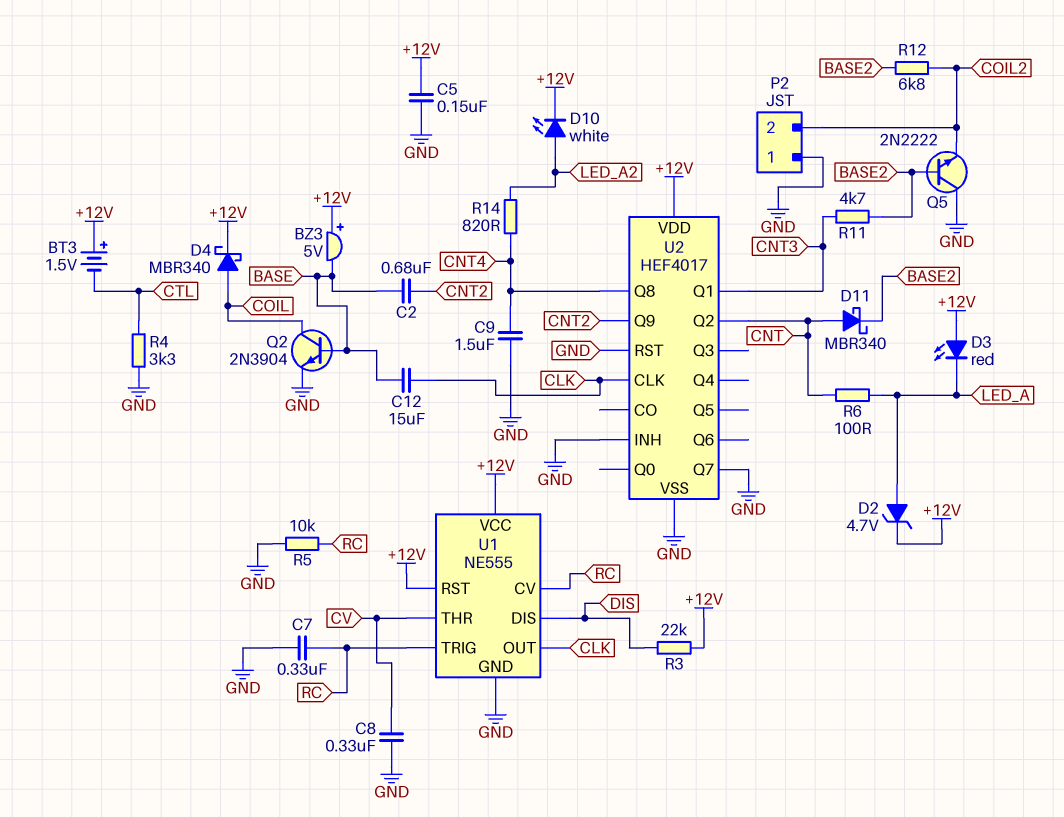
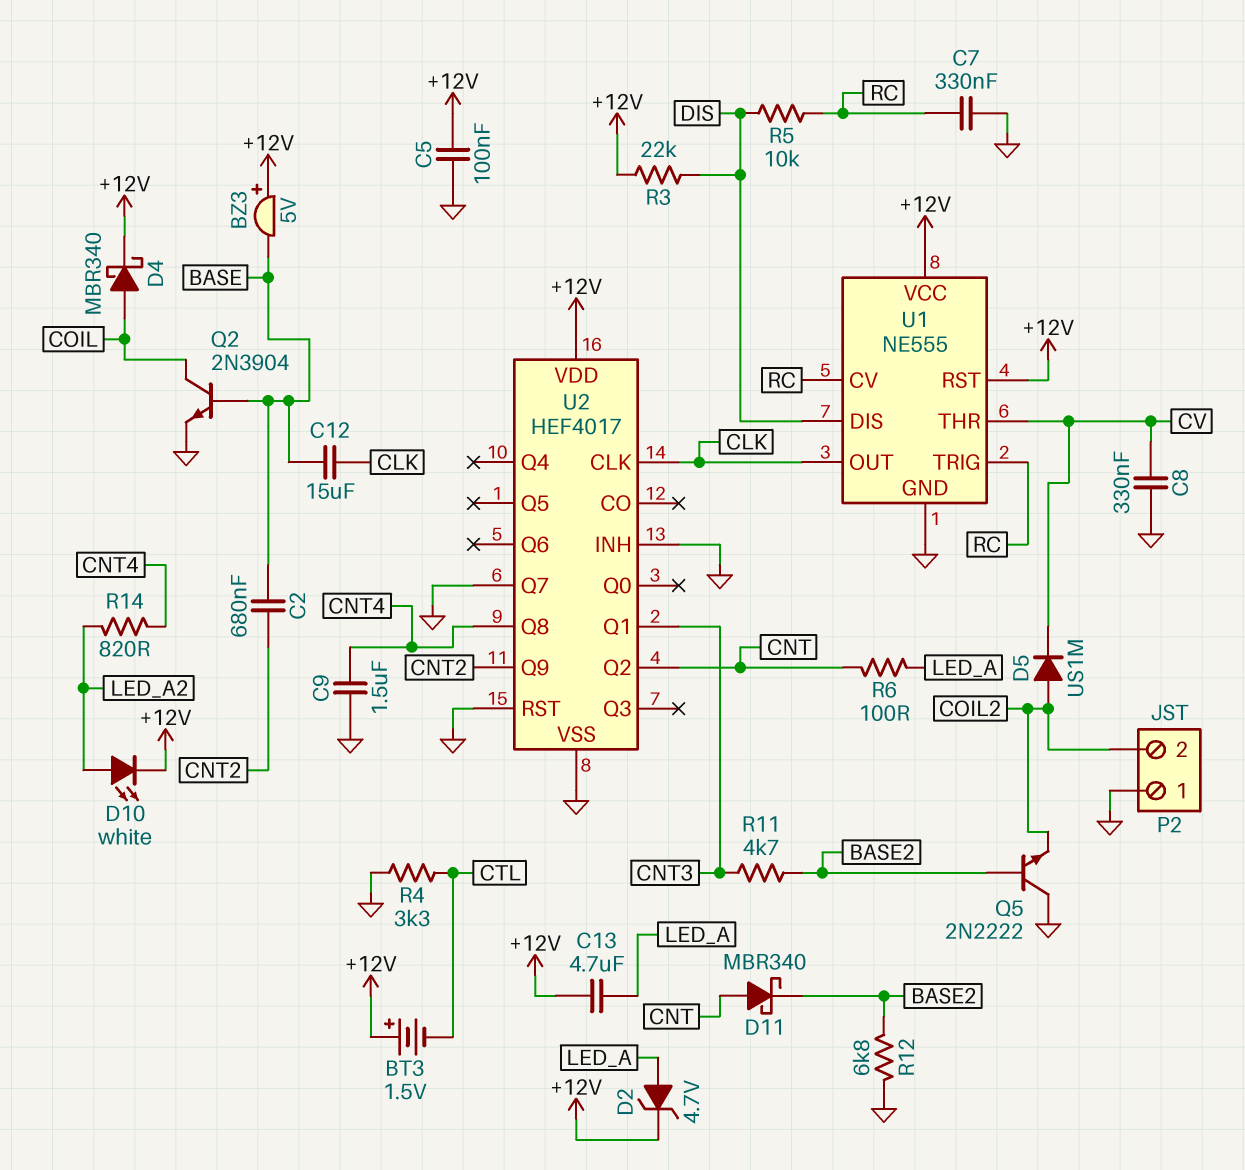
C5: 150nF (+12V, GND) -> 100nF (+12V, GND)
C13: none -> 4.7uF (+12V, LED_A)
D3: LED red (A +12V, K LED_A) -> none
D5: none -> diode US1M (A COIL2, K CV)
R5: 10k (GND, RC) -> 10k (DIS, RC)
R12: 6.8k (BASE2, COIL2) -> 6.8k (BASE2, GND)

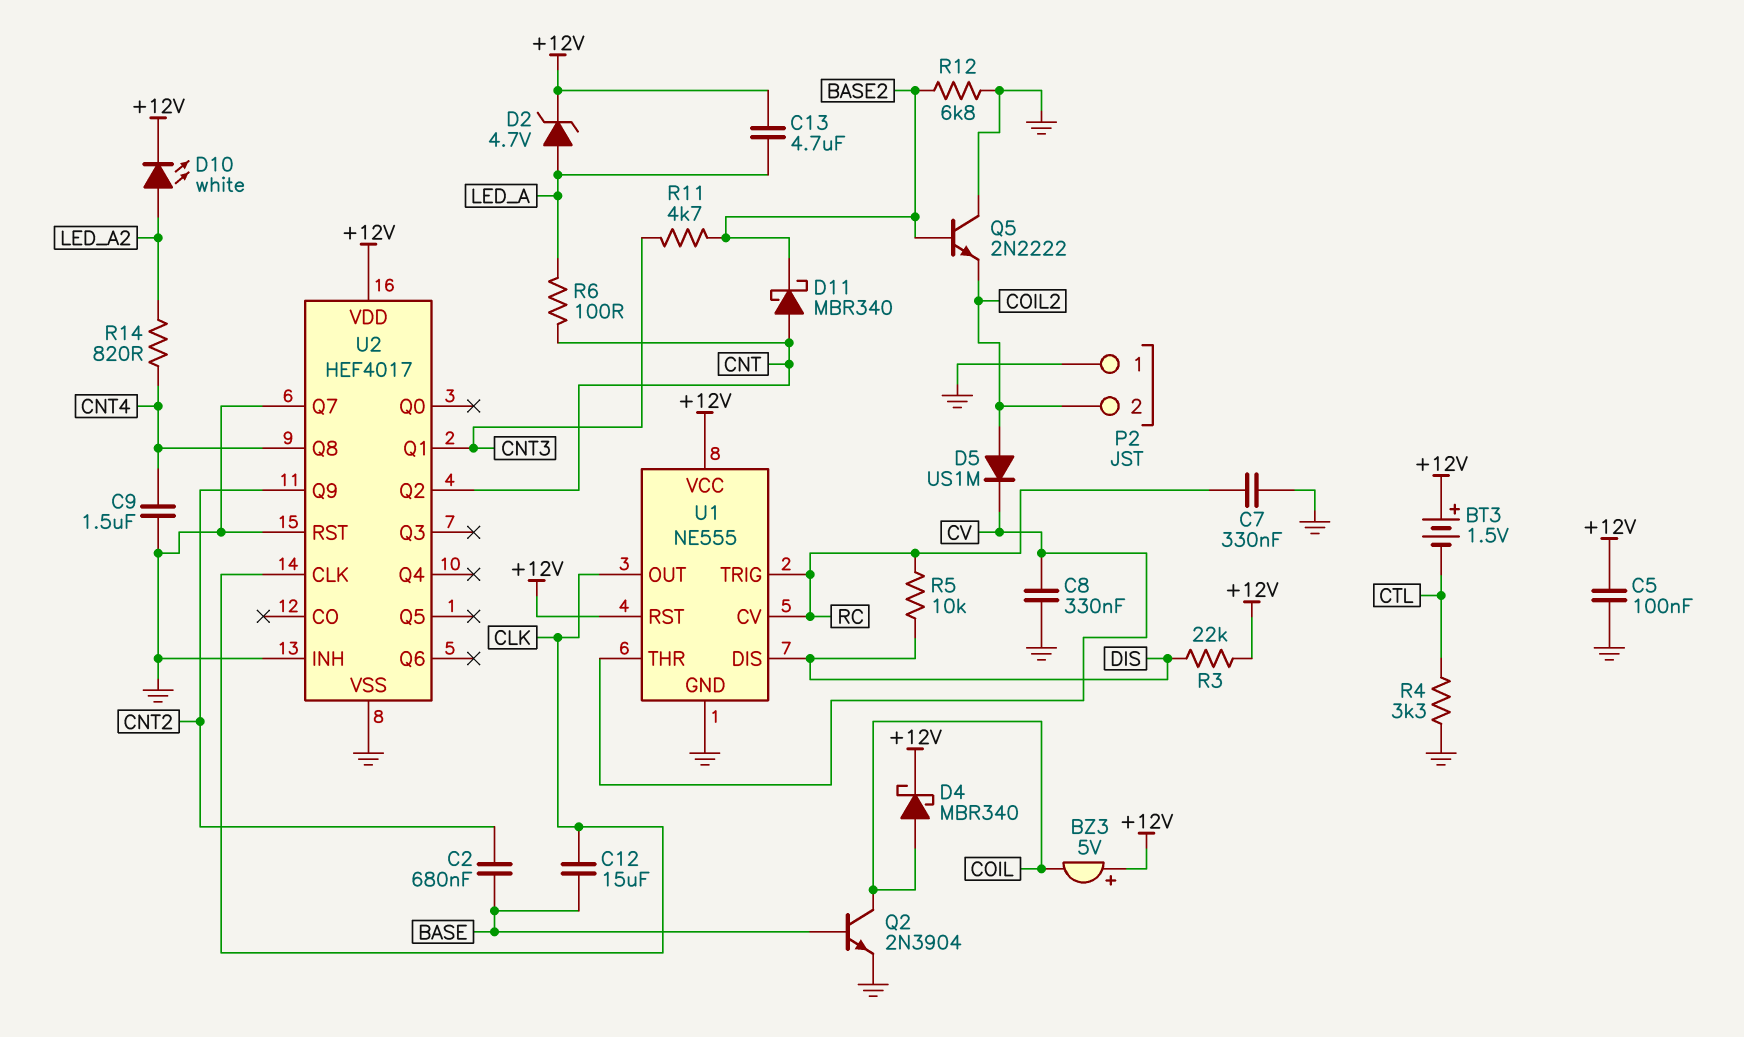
BZ3: buzzer 5V (plus +12V, minus BASE) -> buzzer 5V (plus +12V, minus COIL)

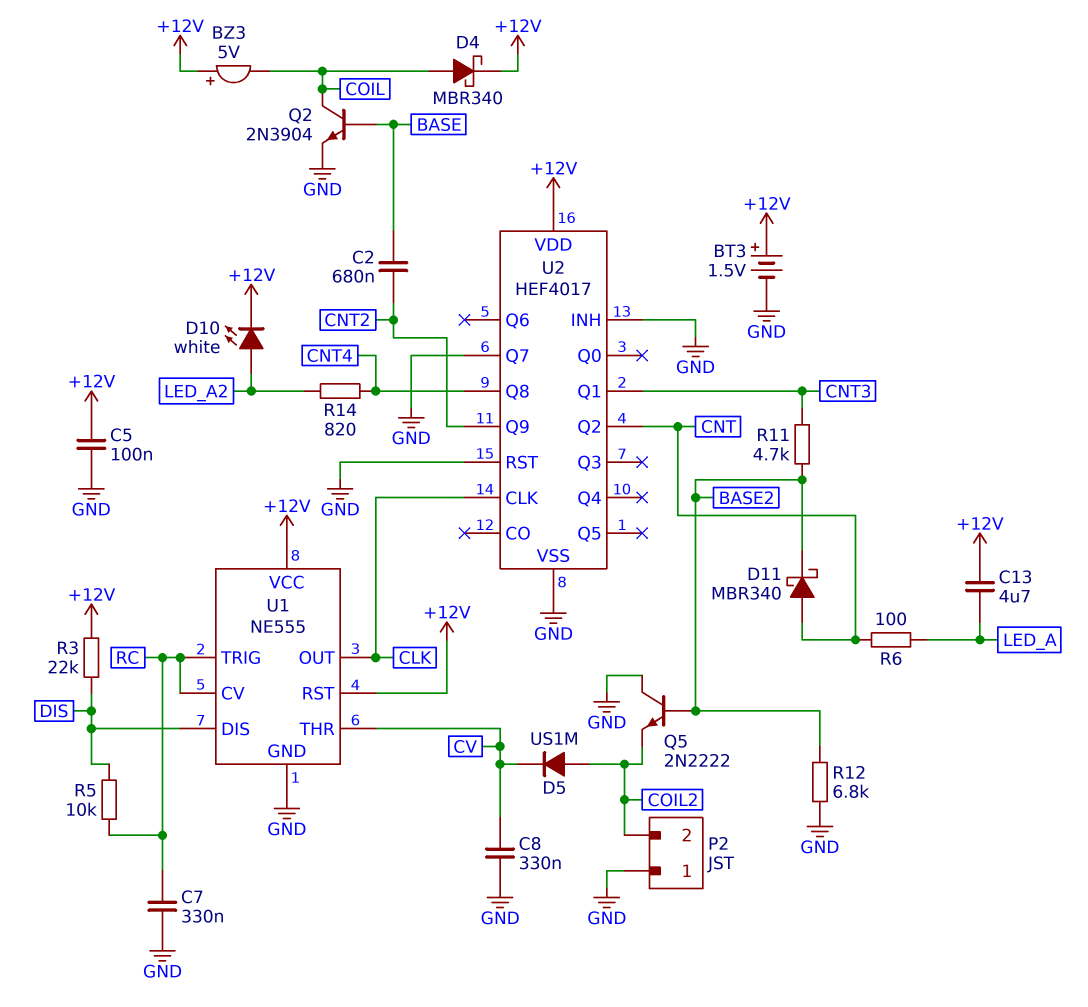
BT3: 1.5V (plus +12V, minus CTL) -> 1.5V (plus +12V, minus GND)
C9: 1.5uF (CNT4, GND) -> none
C12: 15uF (BASE, CLK) -> none
D2: zener 4.7V (A LED_A, K +12V) -> none
R4: 3.3k (CTL, GND) -> none

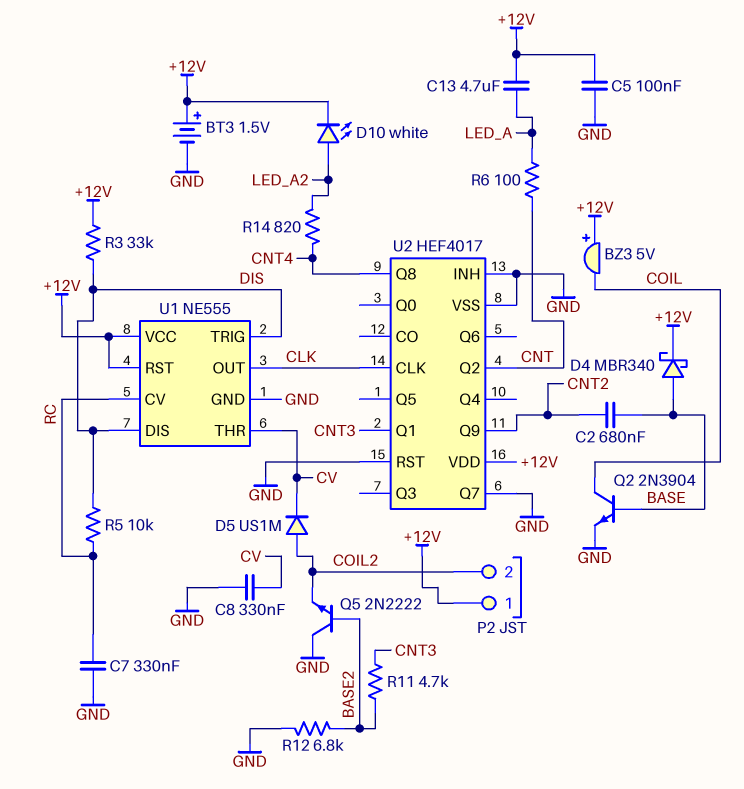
D4: schottky MBR340 (A COIL, K +12V) -> schottky MBR340 (A BASE, K +12V)
D11: schottky MBR340 (A CNT, K BASE2) -> none
P2 pin 1: GND -> +12V
R3: 22k (+12V, DIS) -> 33k (+12V, DIS)
U1 pin TRIG: RC -> DIS

